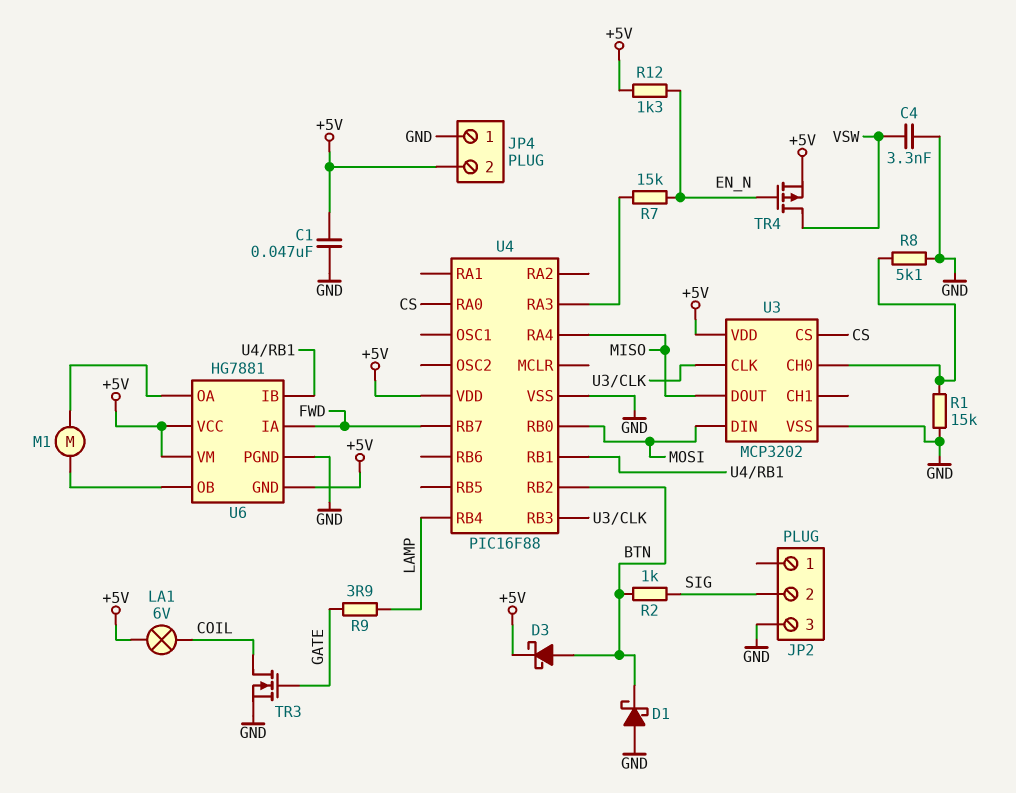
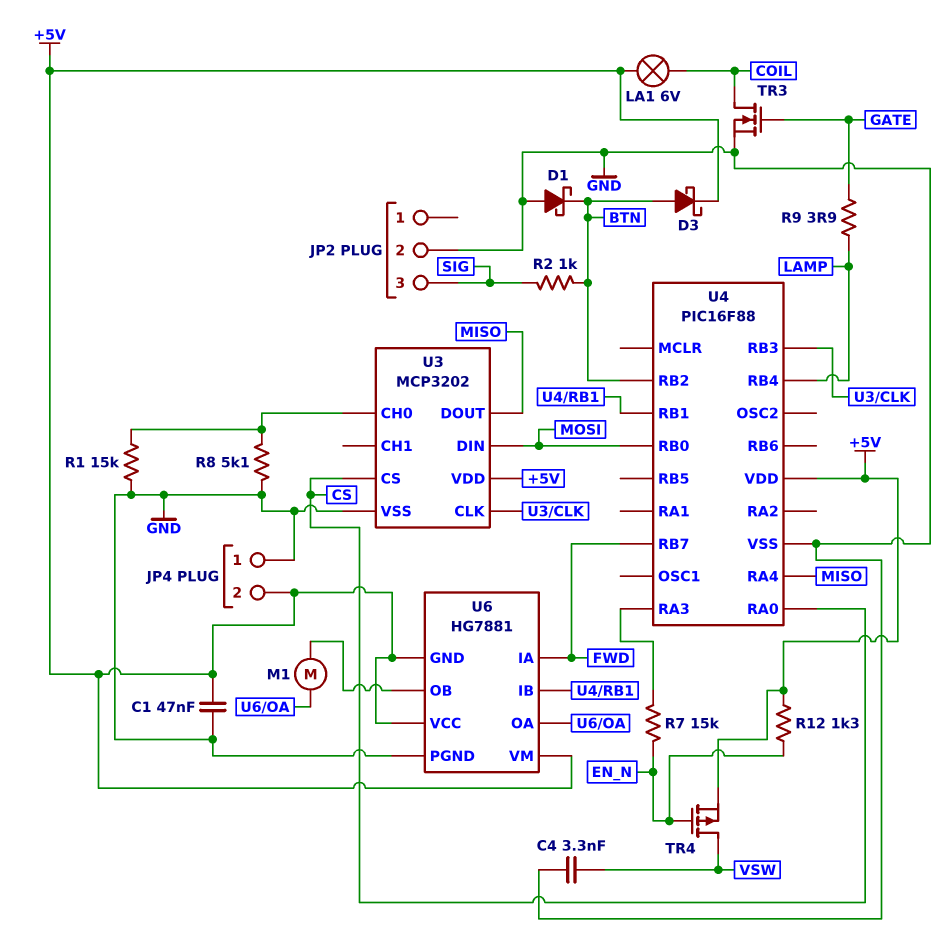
JP2 pin 2: SIG -> GND
JP2 pin 3: GND -> SIG

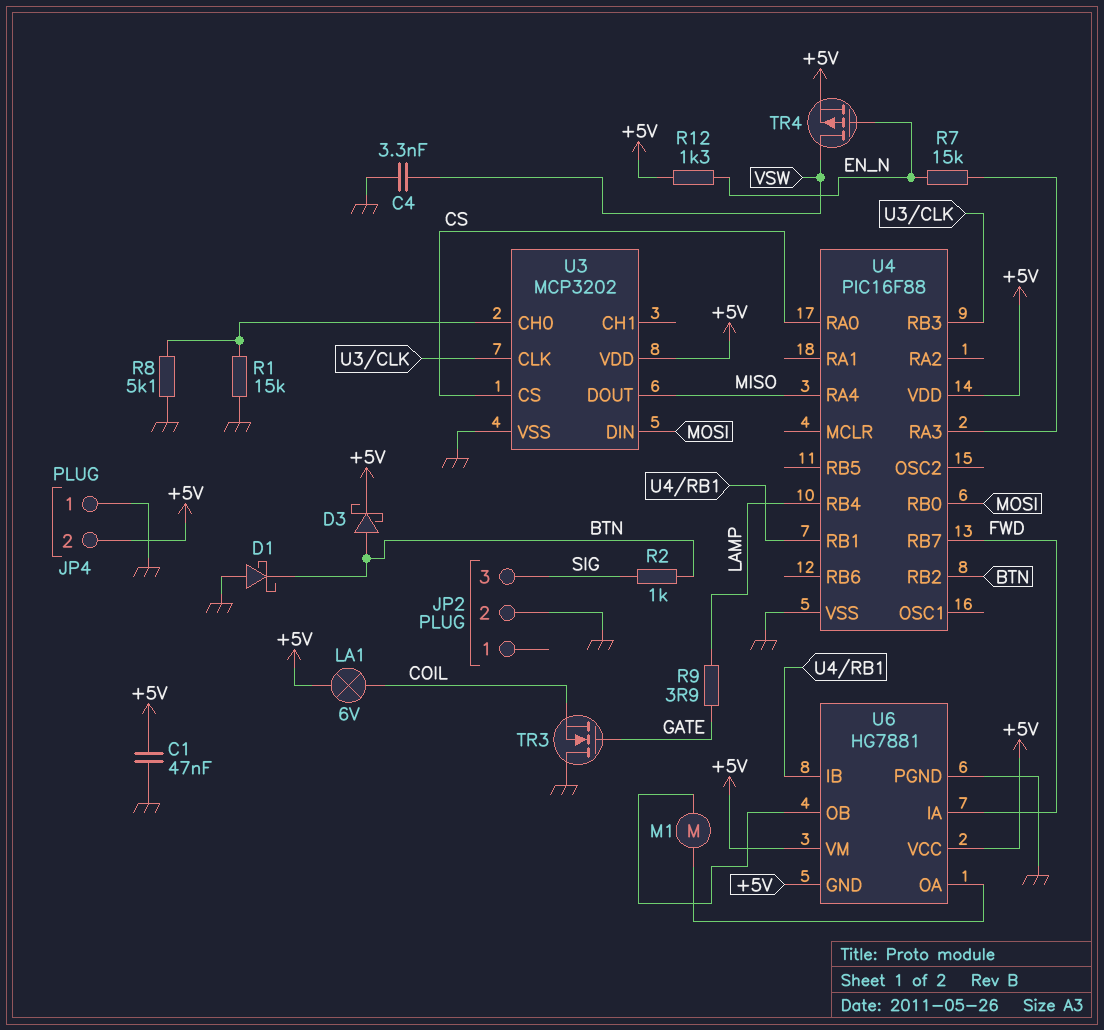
TR3: NMOS (G GATE, D COIL, S GND) -> NMOS (G GATE, D GND, S COIL)

